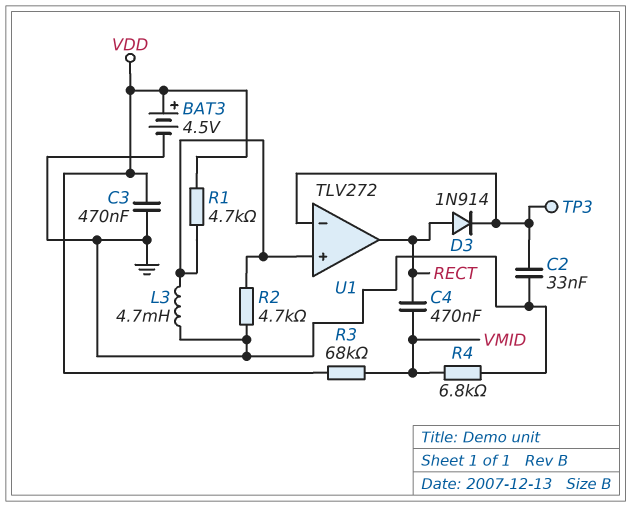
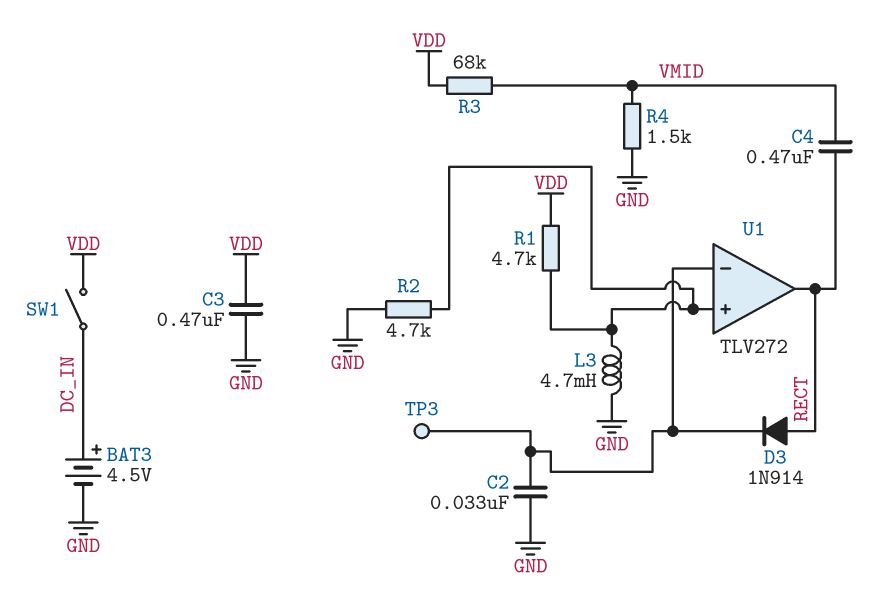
BAT3: 4.5V (plus VDD, minus GND) -> 4.5V (plus DC_IN, minus GND)
R4: 6.8k (GND, VMID) -> 1.5k (GND, VMID)
SW1: none -> switch (DC_IN, VDD)

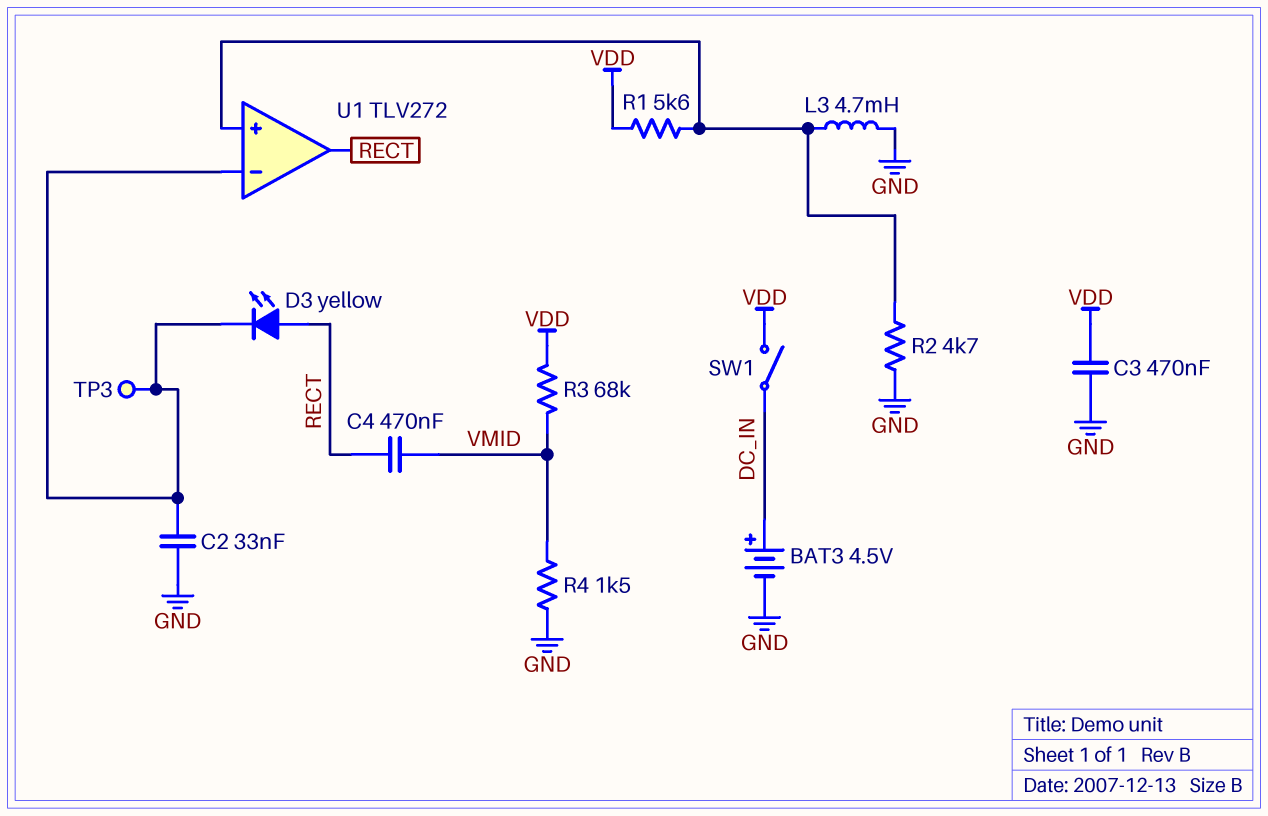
D3: diode 1N914 (A RECT, K U1/in-) -> LED yellow (A RECT, K U1/in-)
R1: 4.7k (U1/in+, VDD) -> 5.6k (U1/in+, VDD)

